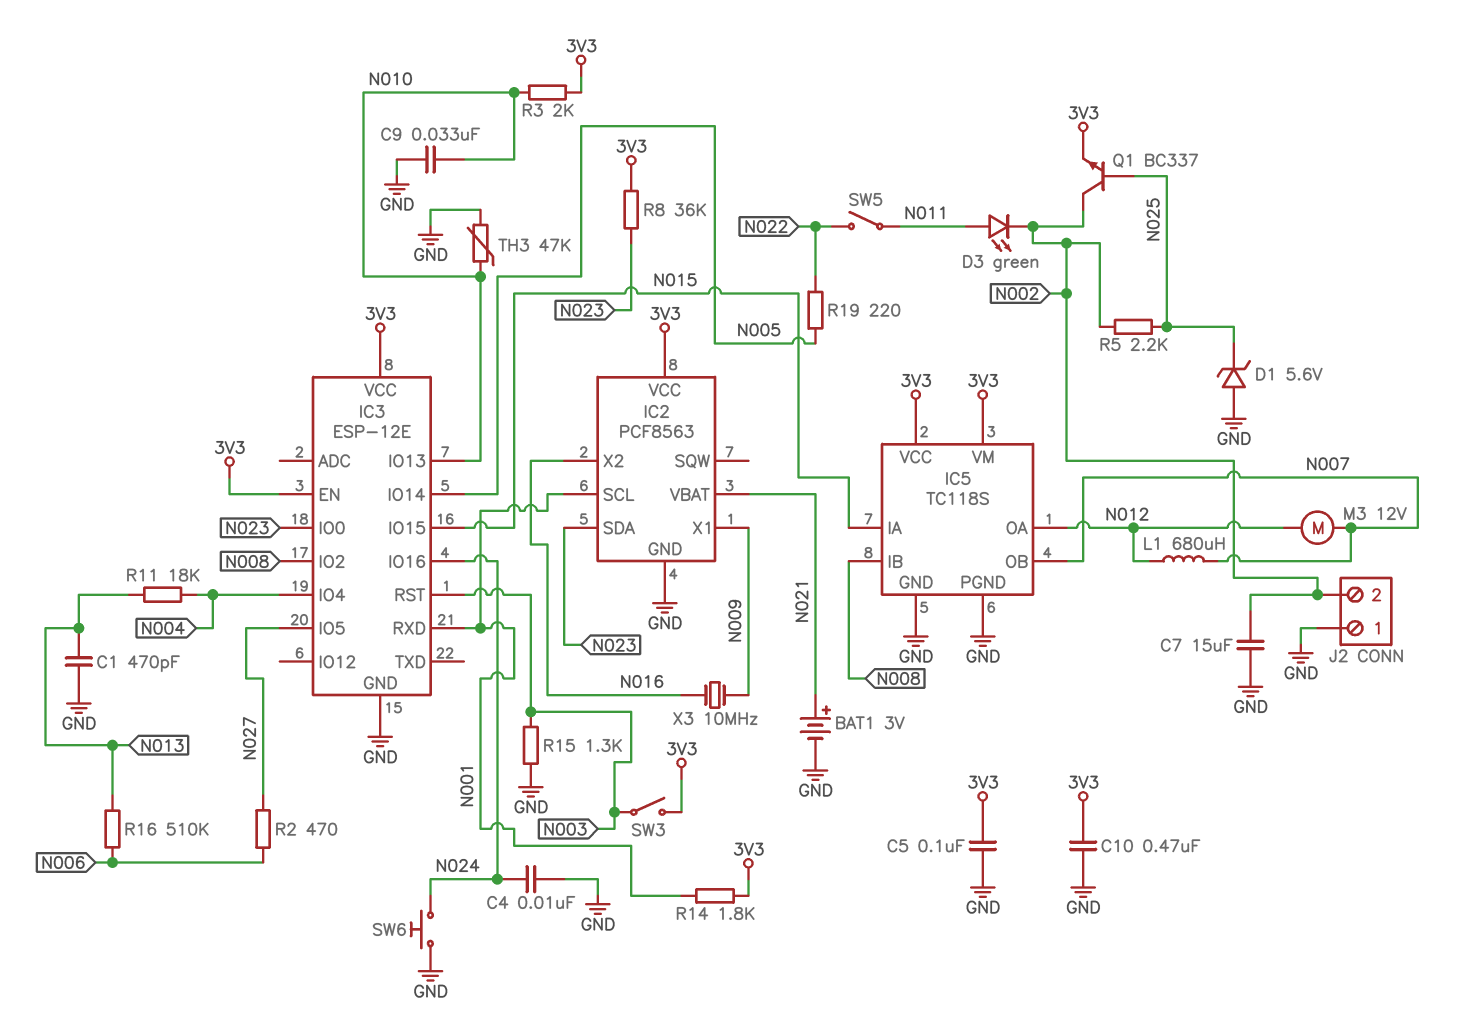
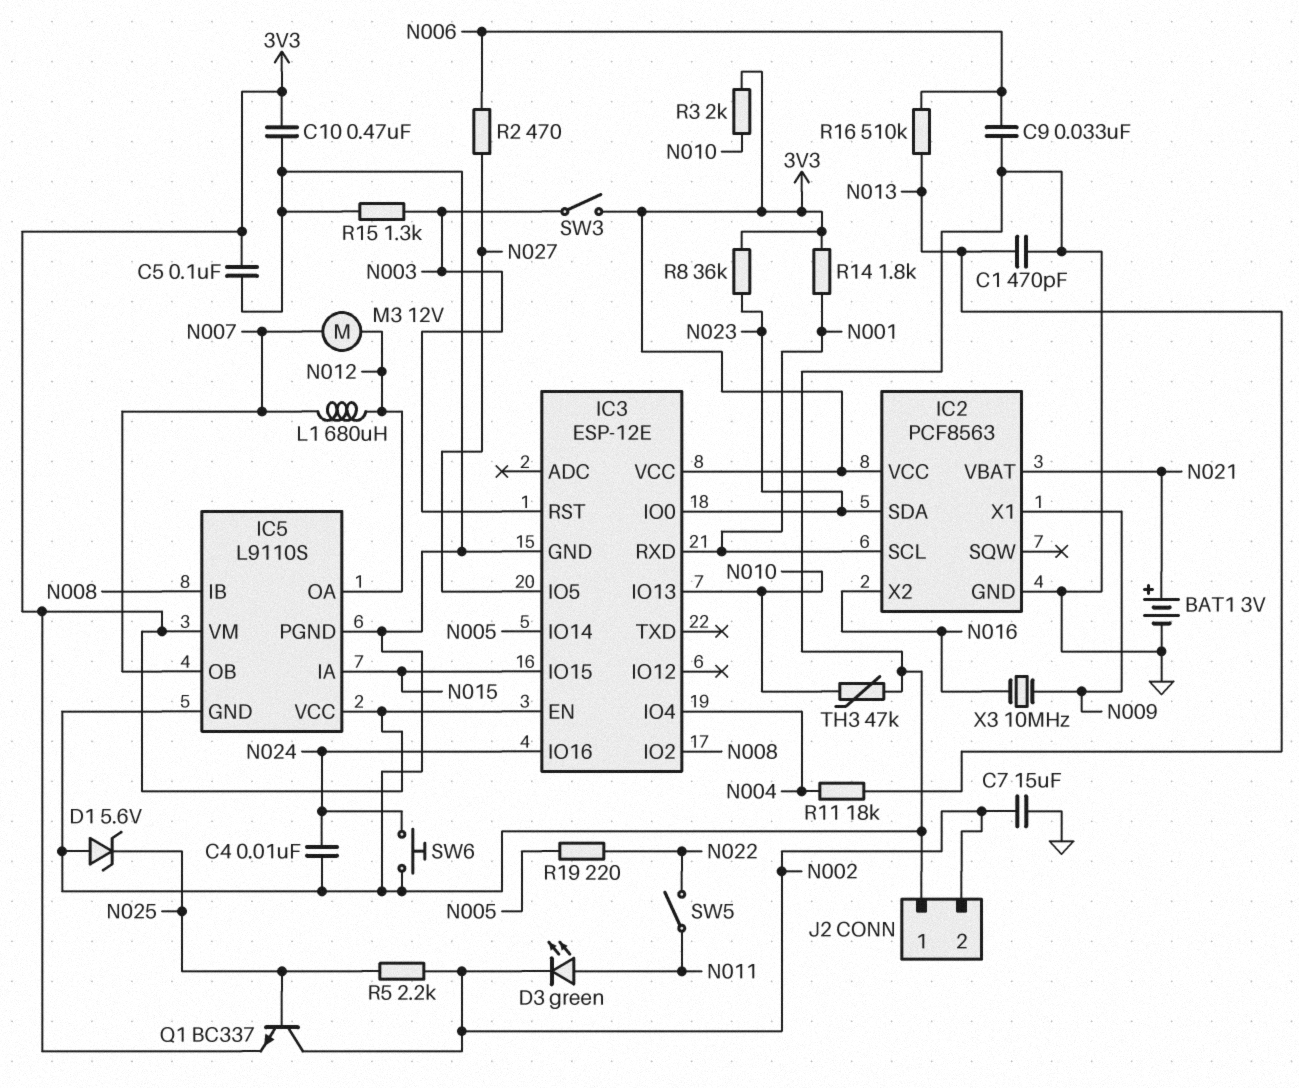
C9: 33nF (GND, N010) -> 33nF (GND, N006)
IC5: TC118S -> L9110S

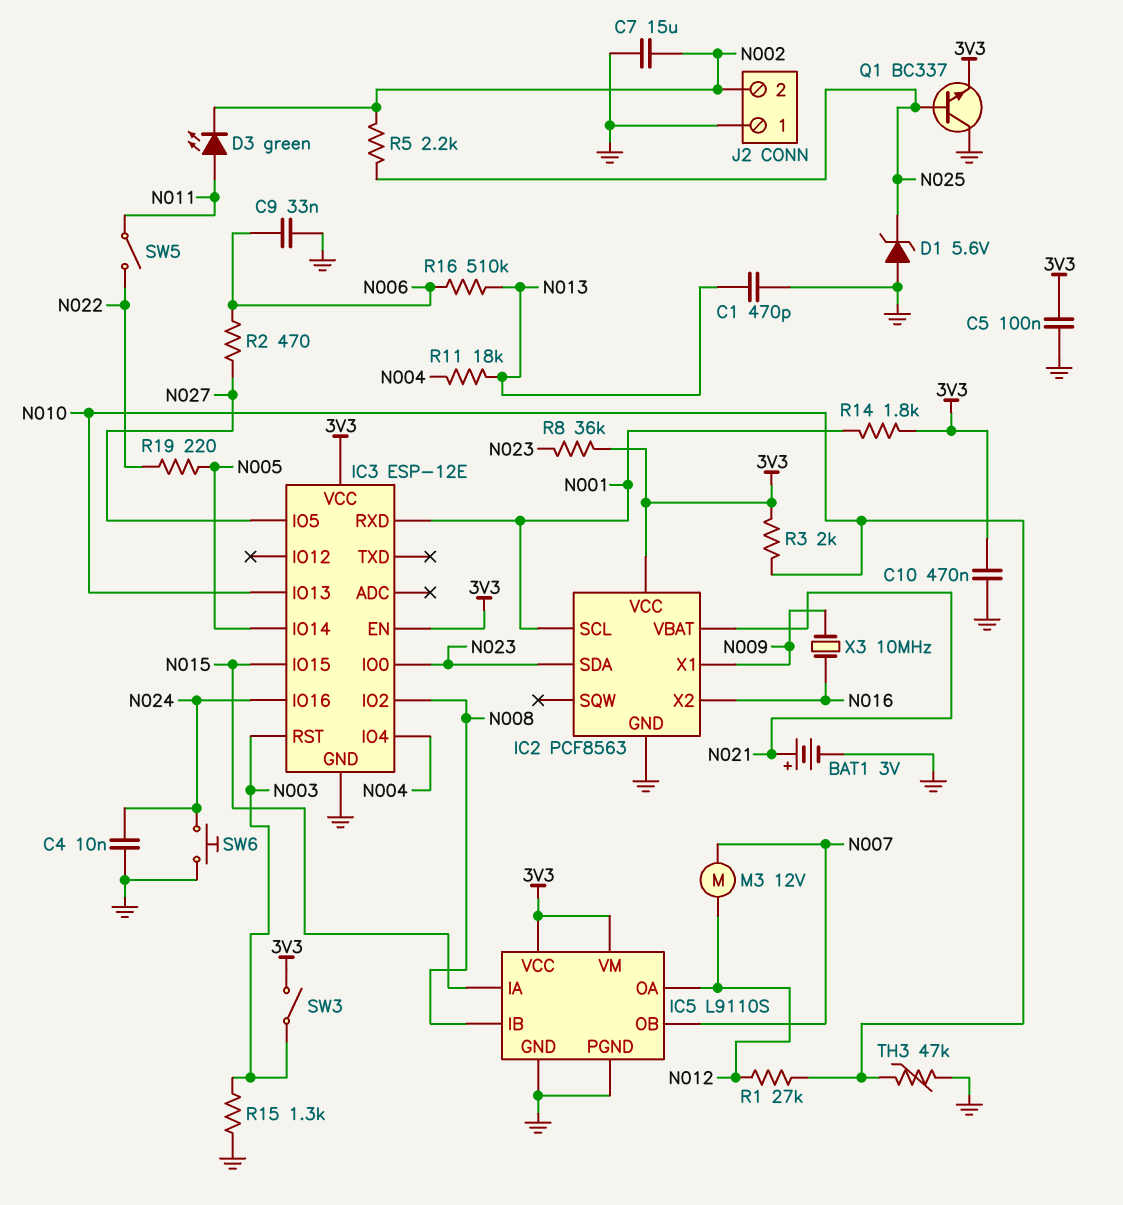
L1: 680uH (N007, N012) -> none
Q1: NPN BC337 (B N025, C N002, E 3V3) -> NPN BC337 (B N025, C GND, E 3V3)
R1: none -> 27k (N010, N012)

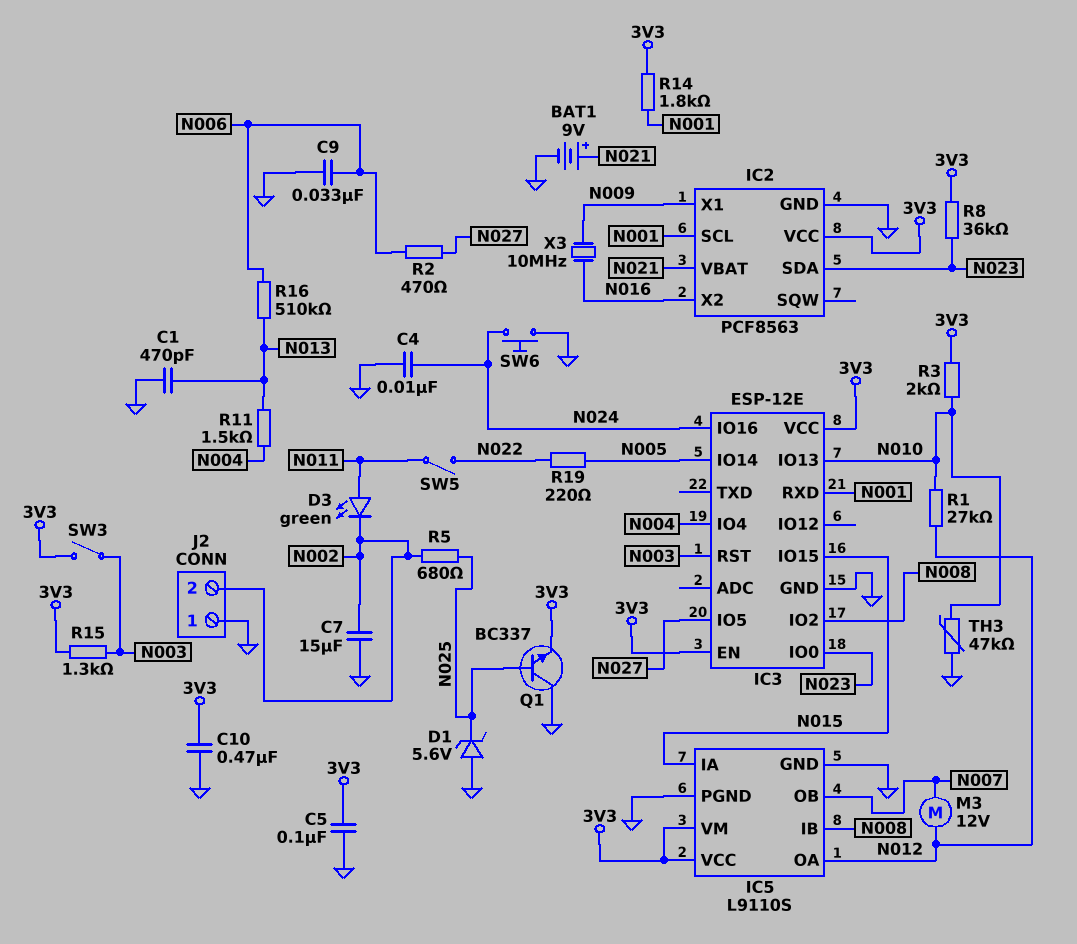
BAT1: 3V (plus N021, minus GND) -> 9V (plus N021, minus GND)
R5: 2.2k (N002, N025) -> 680 (N002, N025)
R11: 18k (N004, N013) -> 1.5k (N004, N013)
R15: 1.3k (GND, N003) -> 1.3k (3V3, N003)

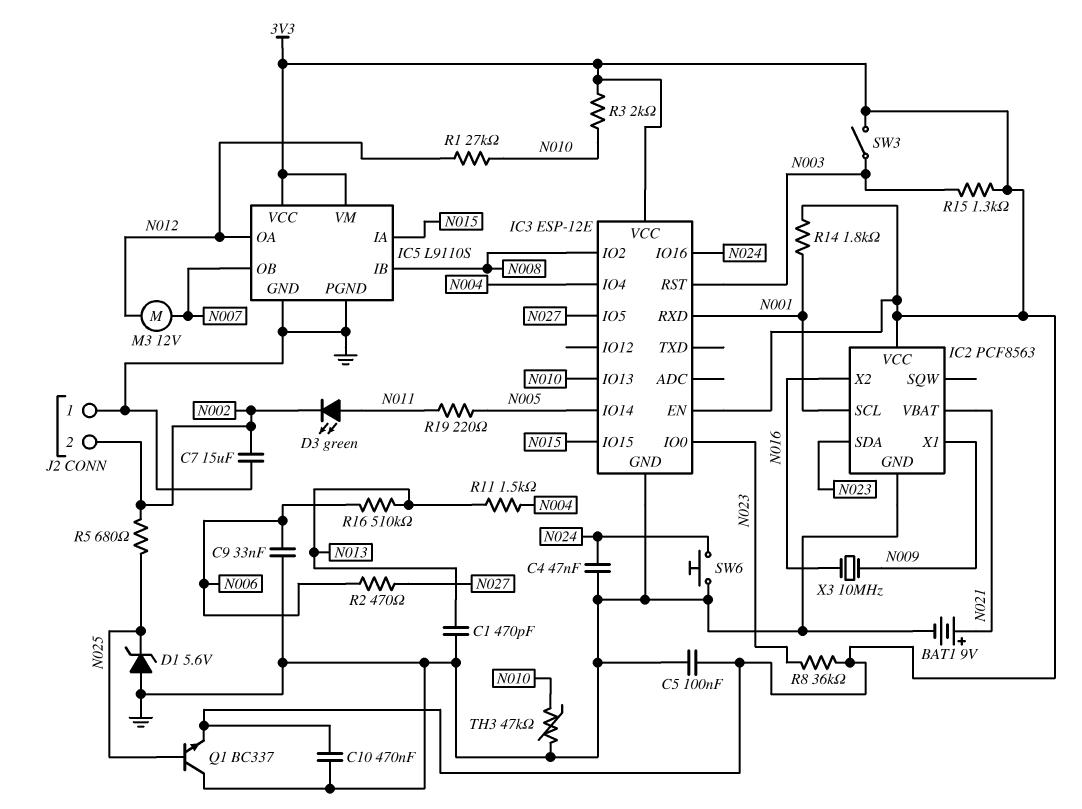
C4: 10nF (GND, N024) -> 47nF (GND, N024)
R19: 220 (N005, N022) -> 220 (N005, N011)
SW5: switch (N011, N022) -> none

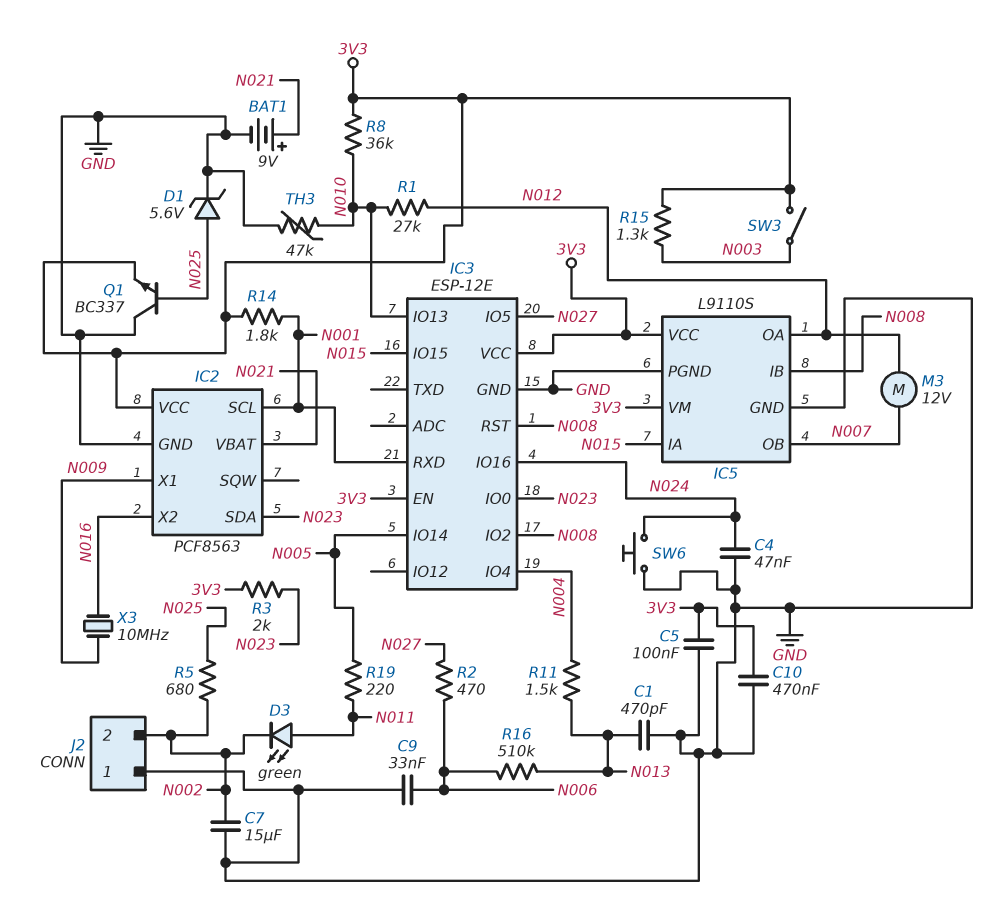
D1: zener 5.6V (A GND, K N025) -> zener 5.6V (A N025, K GND)
IC3 pin RST: N003 -> N008
R3: 2k (3V3, N010) -> 2k (3V3, N023)
R8: 36k (3V3, N023) -> 36k (3V3, N010)

